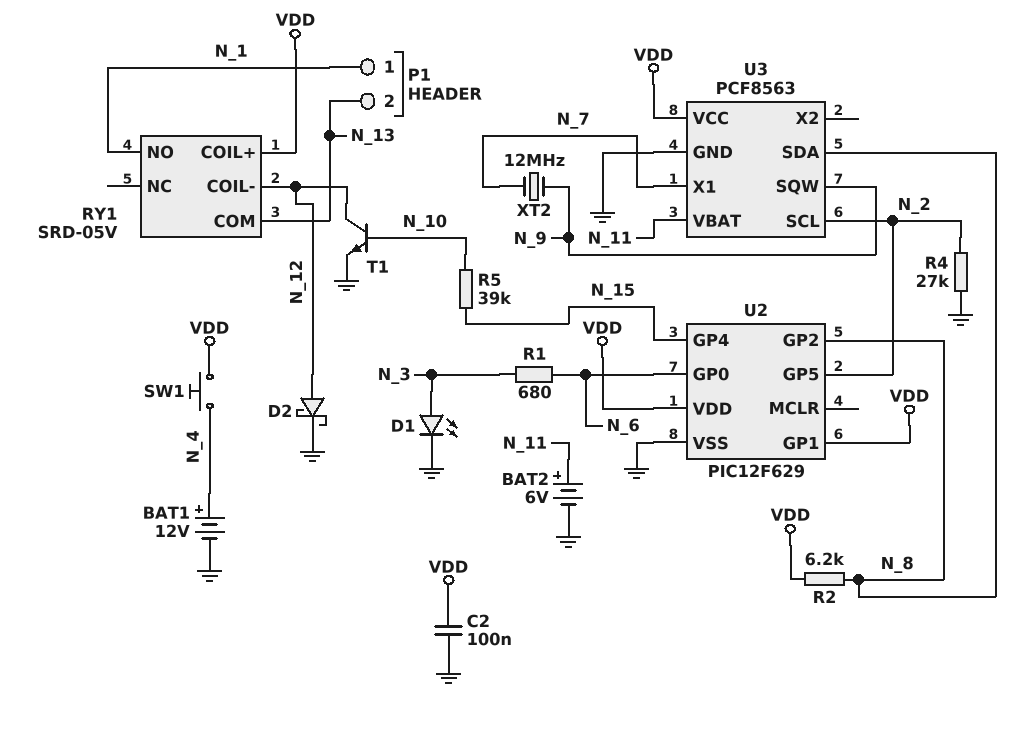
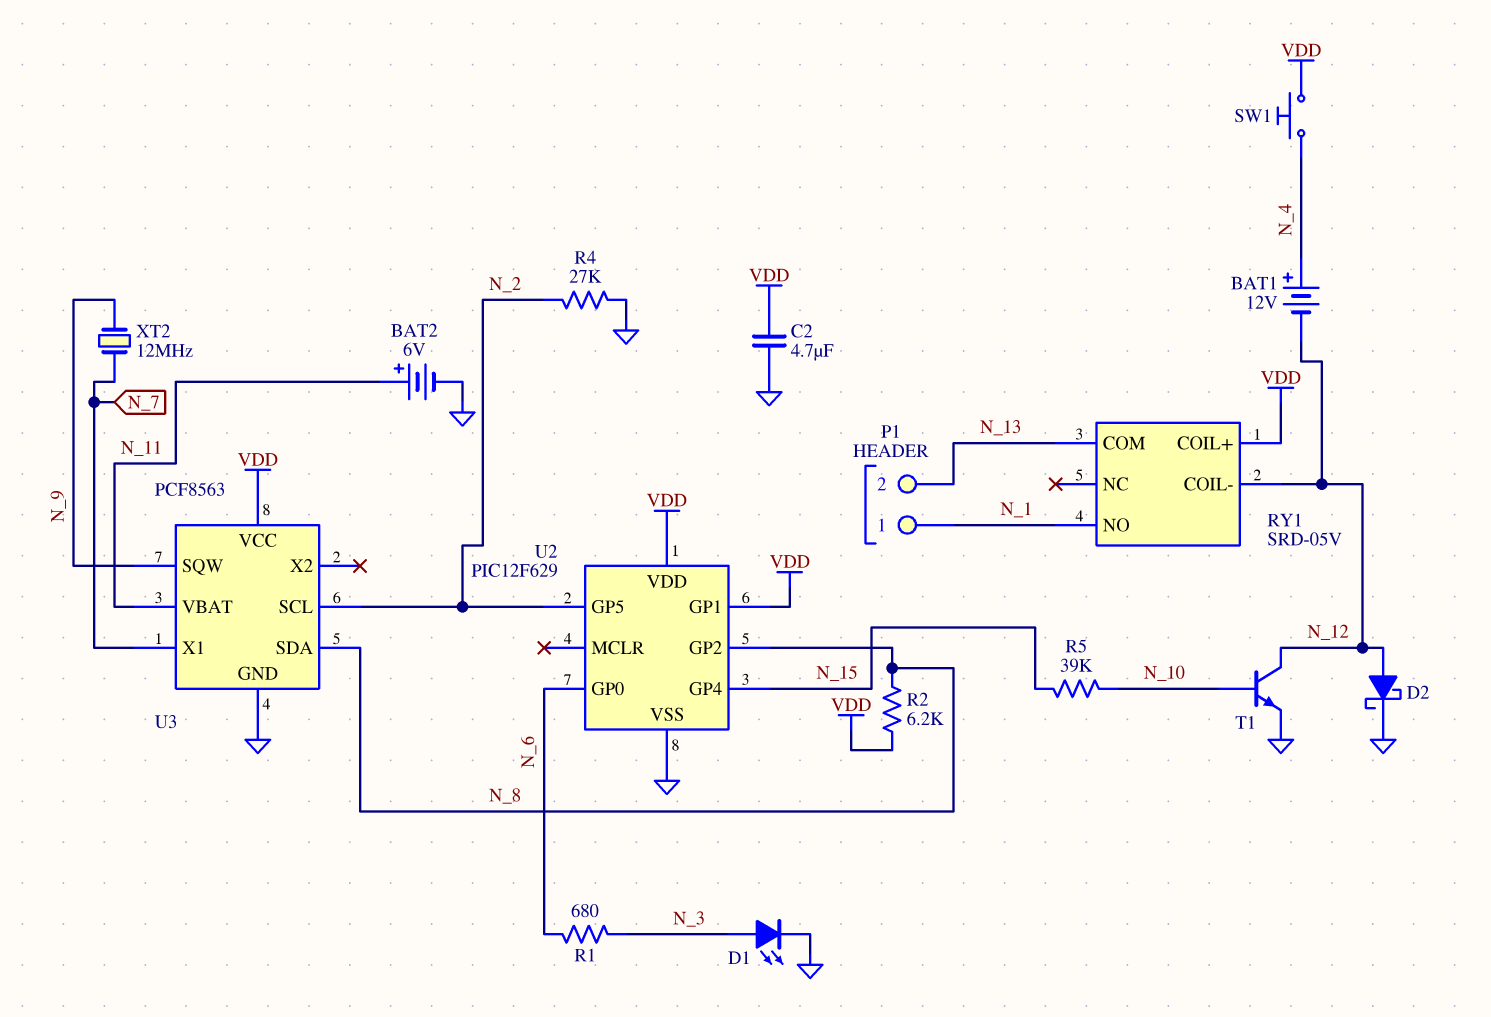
BAT1: 12V (plus N_4, minus GND) -> 12V (plus N_4, minus N_12)
C2: 100nF (GND, VDD) -> 4.7uF (GND, VDD)

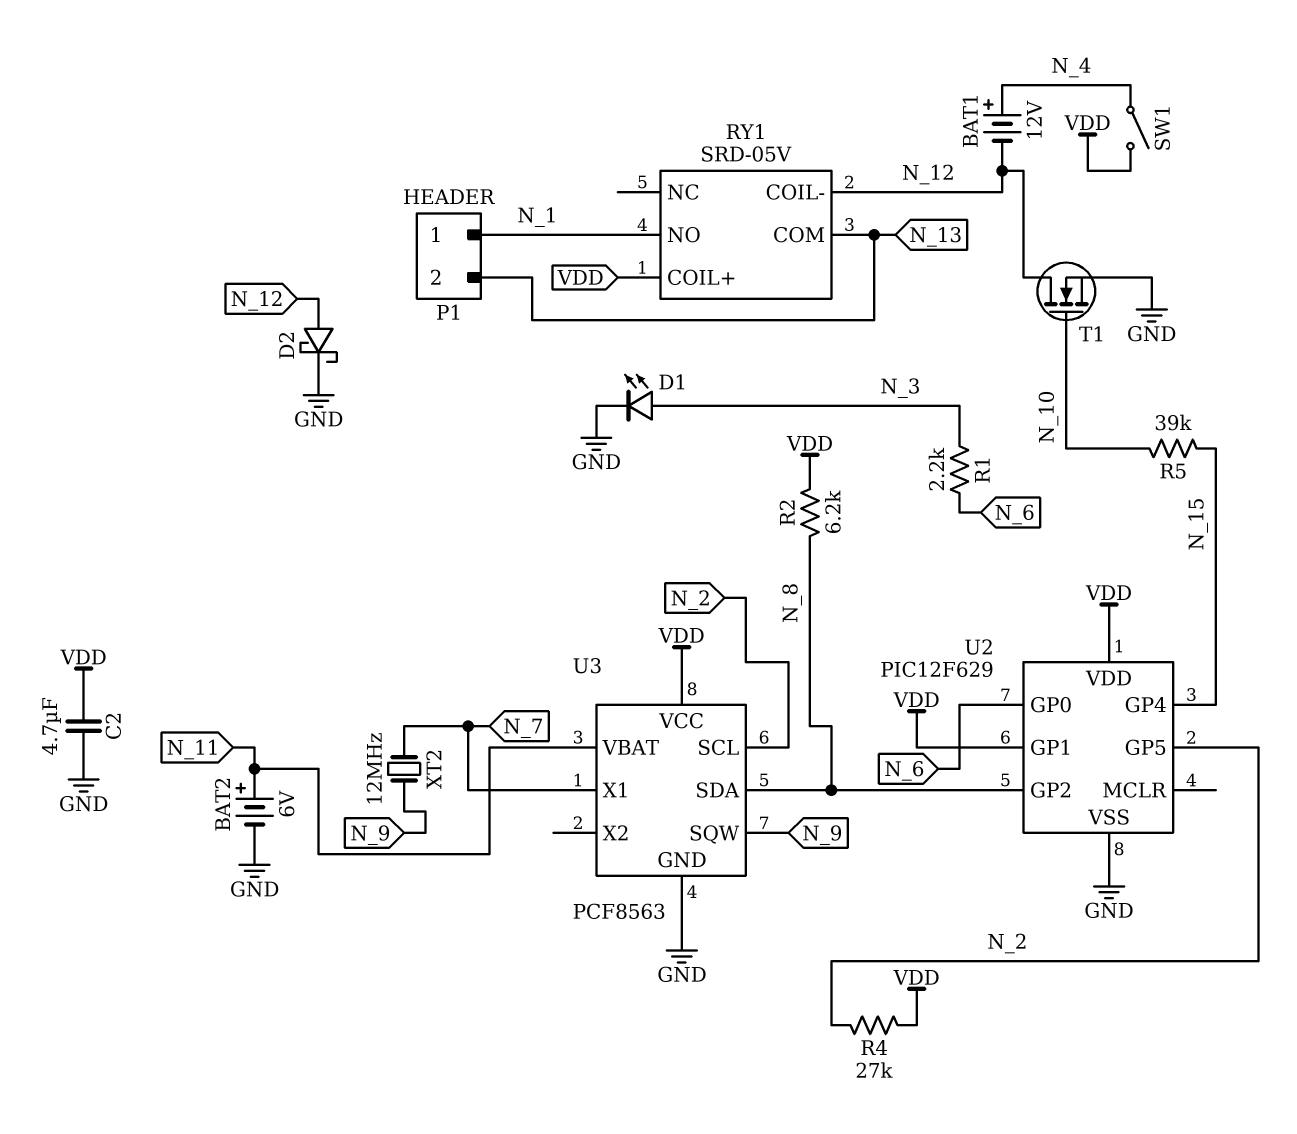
R1: 680 (N_3, N_6) -> 2.2k (N_3, N_6)
R4: 27k (GND, N_2) -> 27k (N_2, VDD)
SW1: button (N_4, VDD) -> switch (N_4, VDD)
T1: NPN (B N_10, C N_12, E GND) -> NMOS (G N_10, D N_12, S GND)

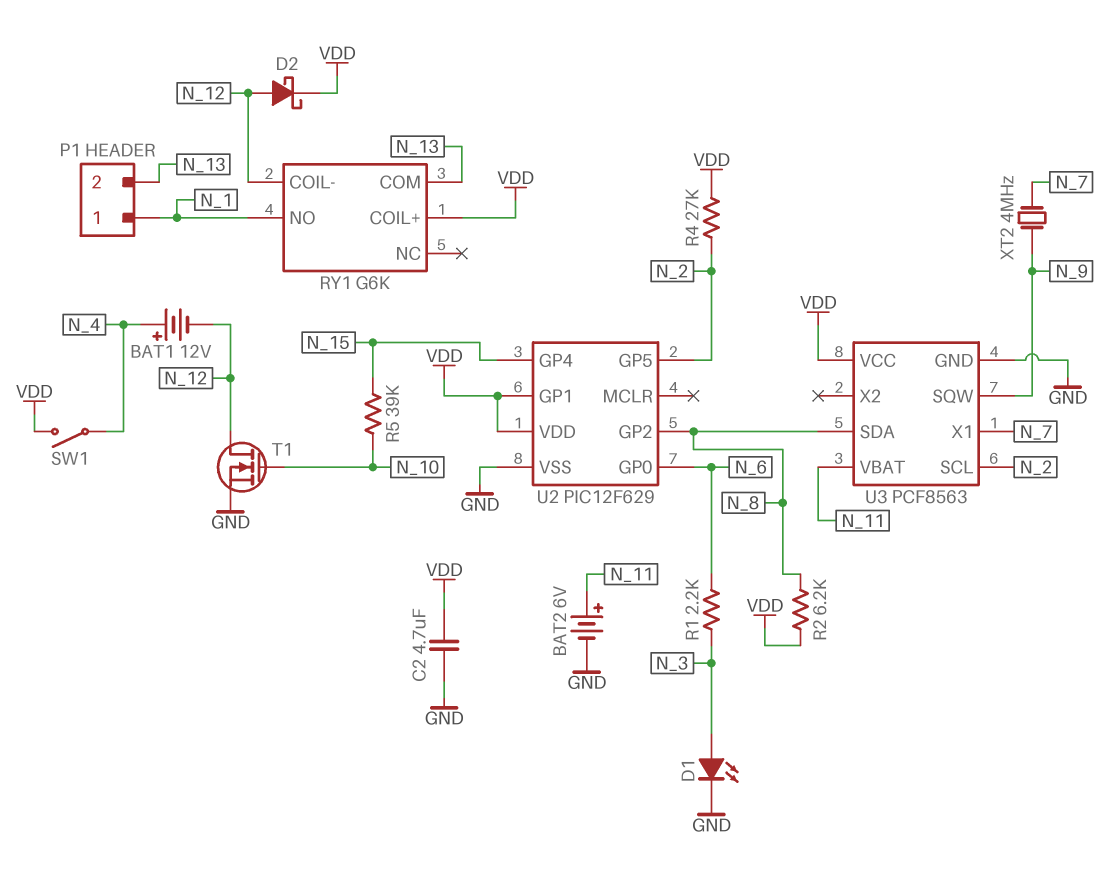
D2: schottky (A N_12, K GND) -> schottky (A N_12, K VDD)
RY1: SRD-05V -> G6K
XT2: 12MHz (N_7, N_9) -> 4MHz (N_7, N_9)

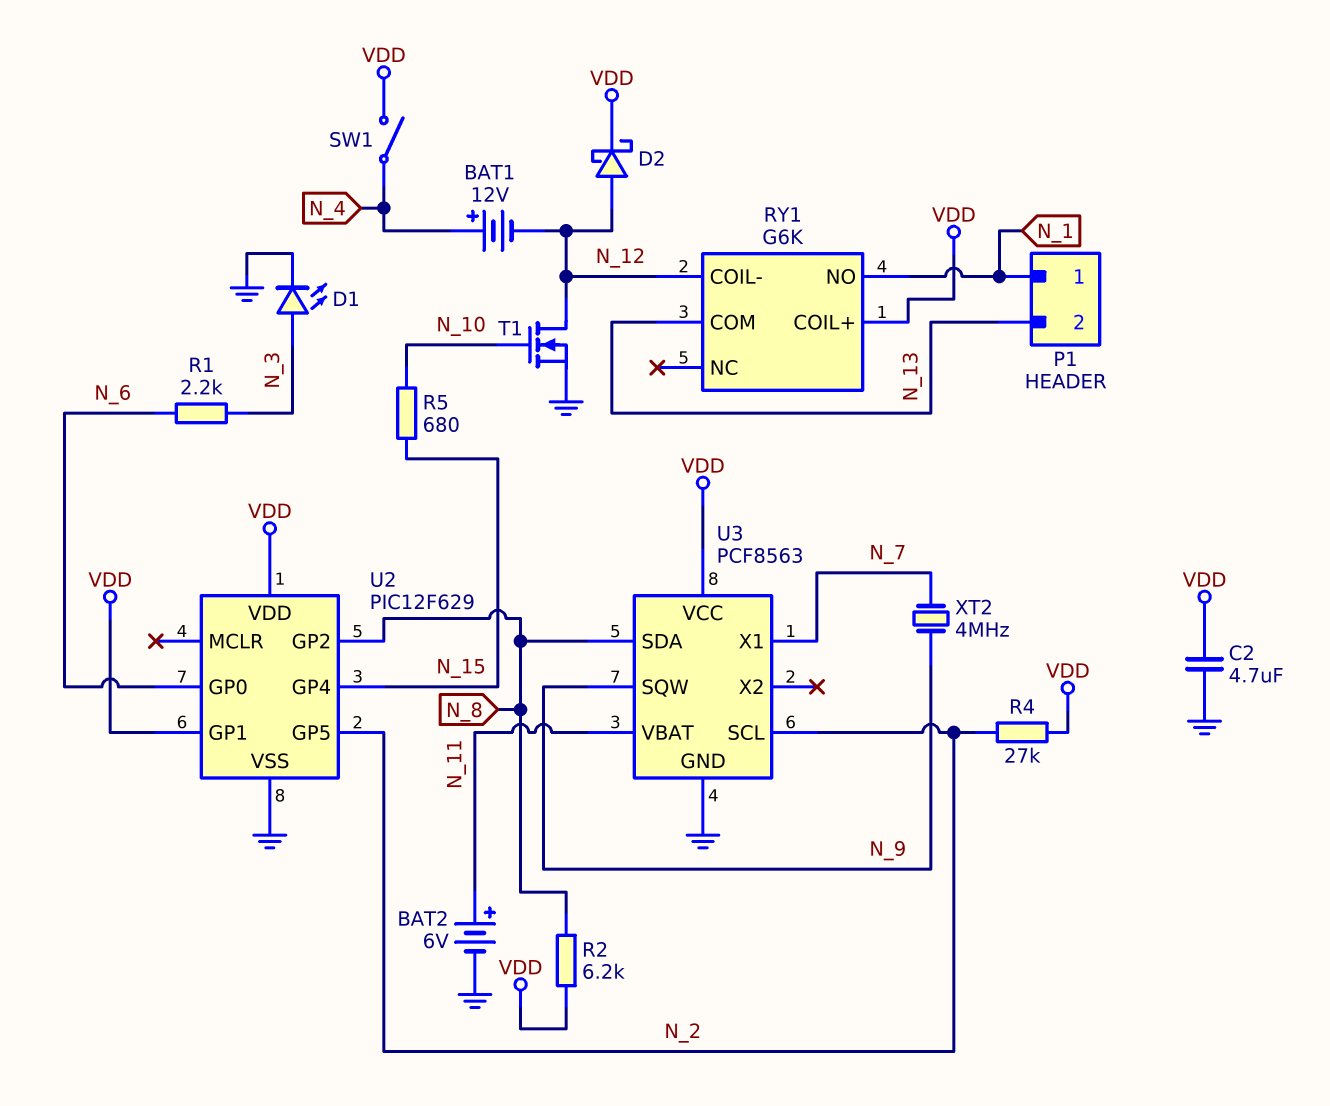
R5: 39k (N_10, N_15) -> 680 (N_10, N_15)

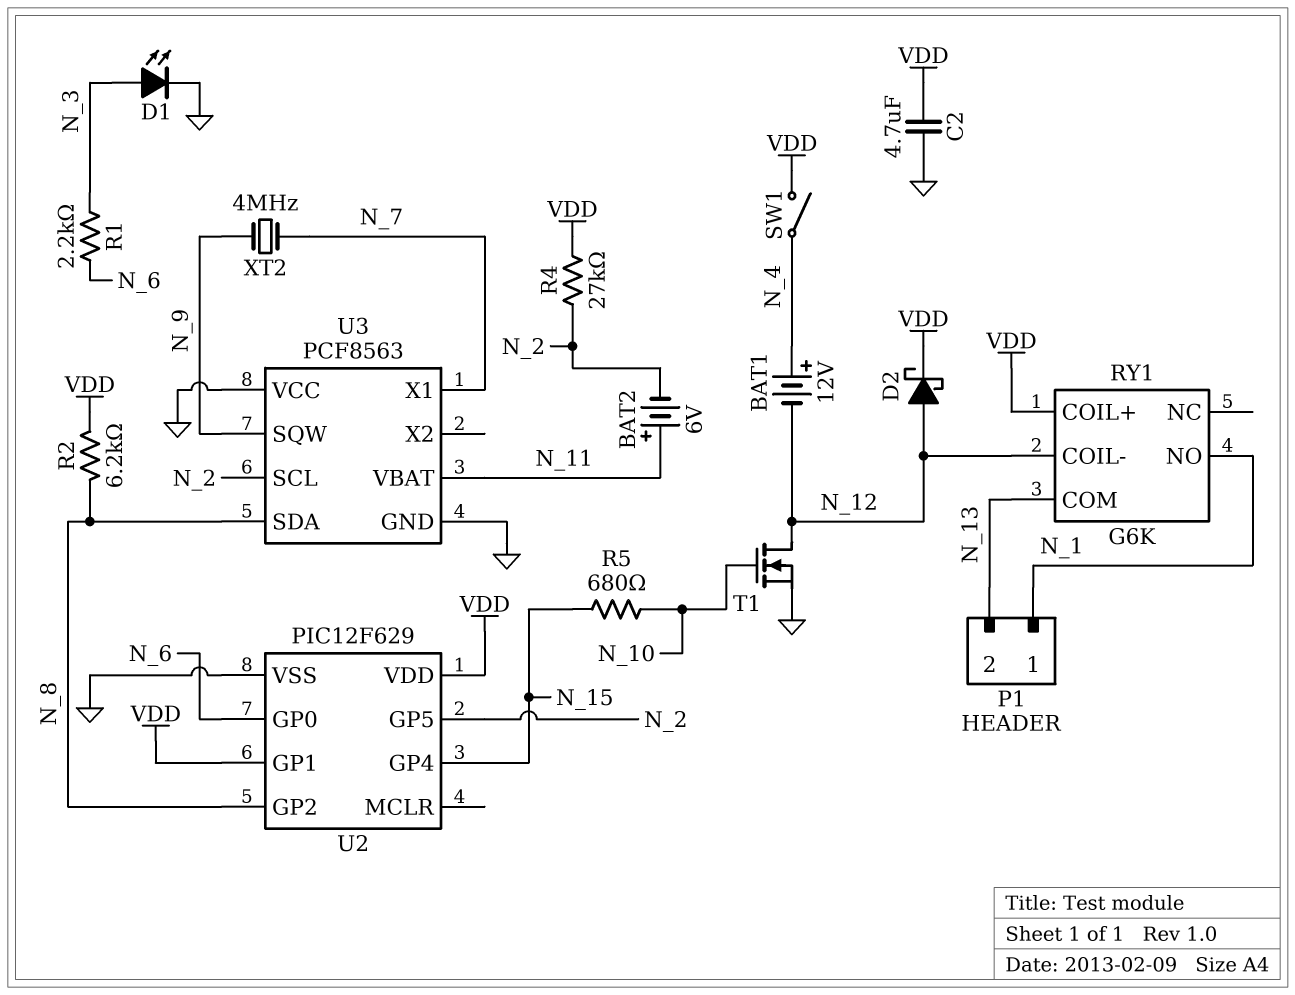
BAT2: 6V (plus N_11, minus GND) -> 6V (plus N_11, minus N_2)
U3 pin VCC: VDD -> GND

